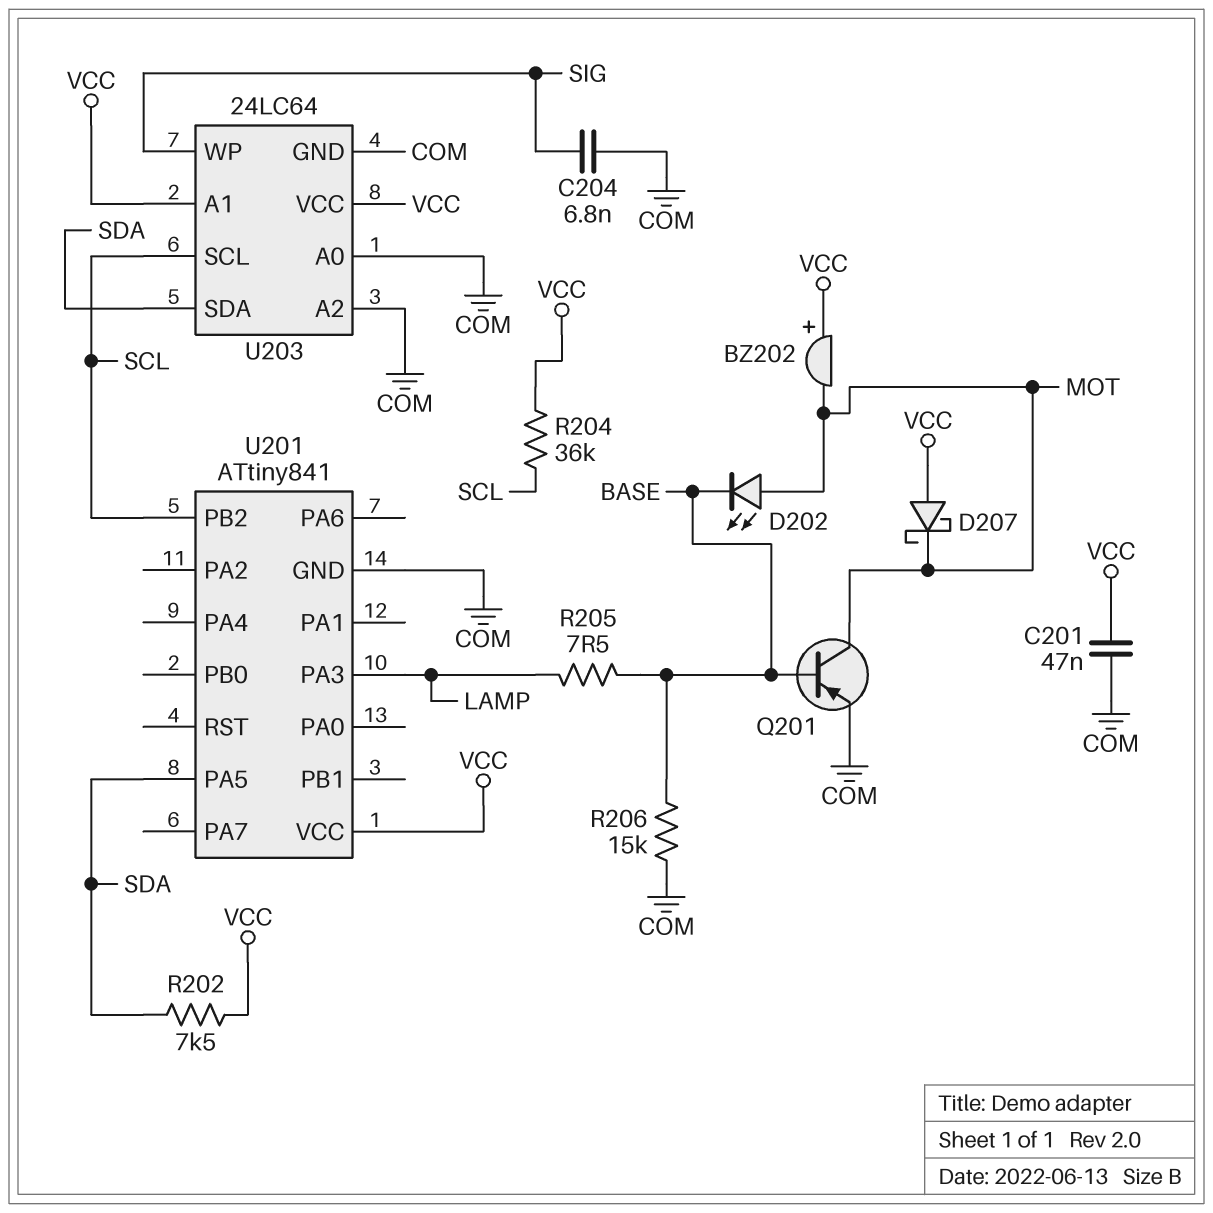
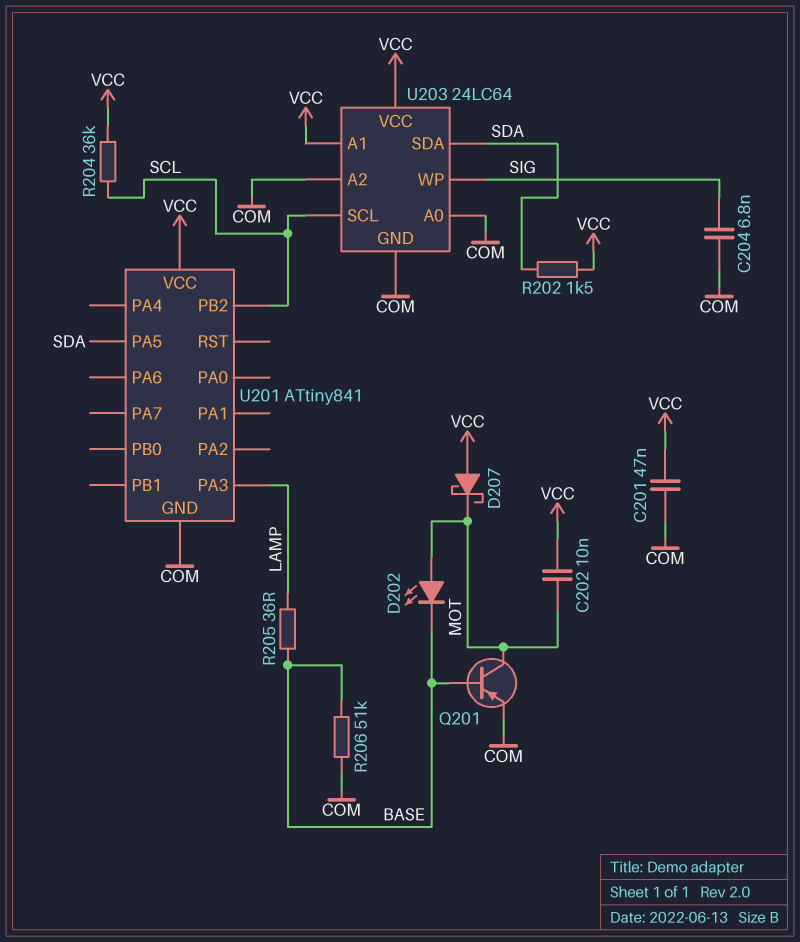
BZ202: buzzer (plus VCC, minus MOT) -> none
C202: none -> 10nF (MOT, VCC)
R202: 7.5k (SDA, VCC) -> 1.5k (SDA, VCC)
R205: 7.5 (BASE, LAMP) -> 36 (BASE, LAMP)
R206: 15k (BASE, COM) -> 51k (BASE, COM)

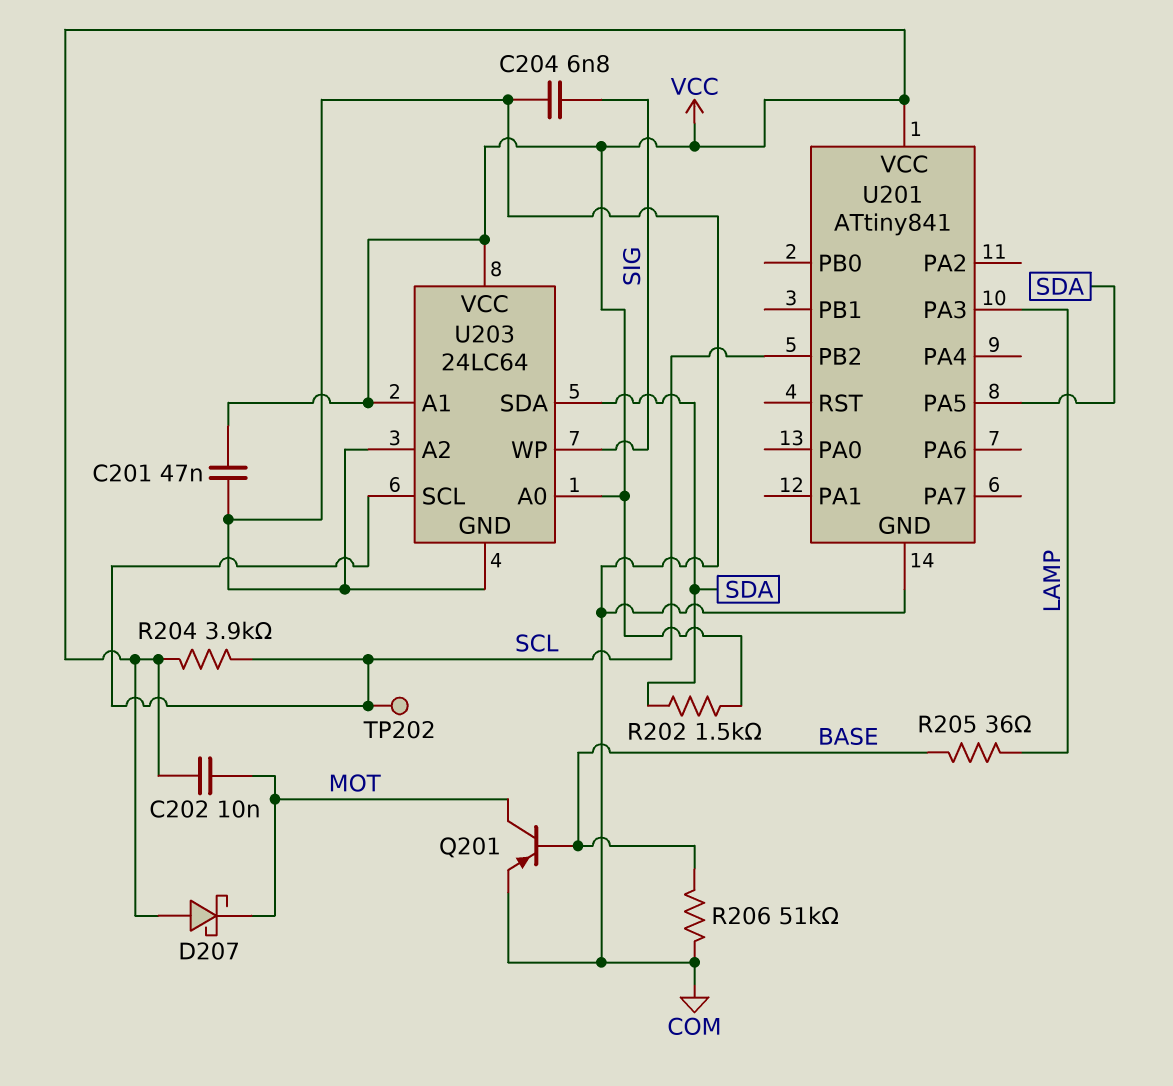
D202: LED (A MOT, K BASE) -> none
R204: 36k (SCL, VCC) -> 3.9k (SCL, VCC)
TP202: none -> test point (SCL)
U203 pin A0: COM -> VCC

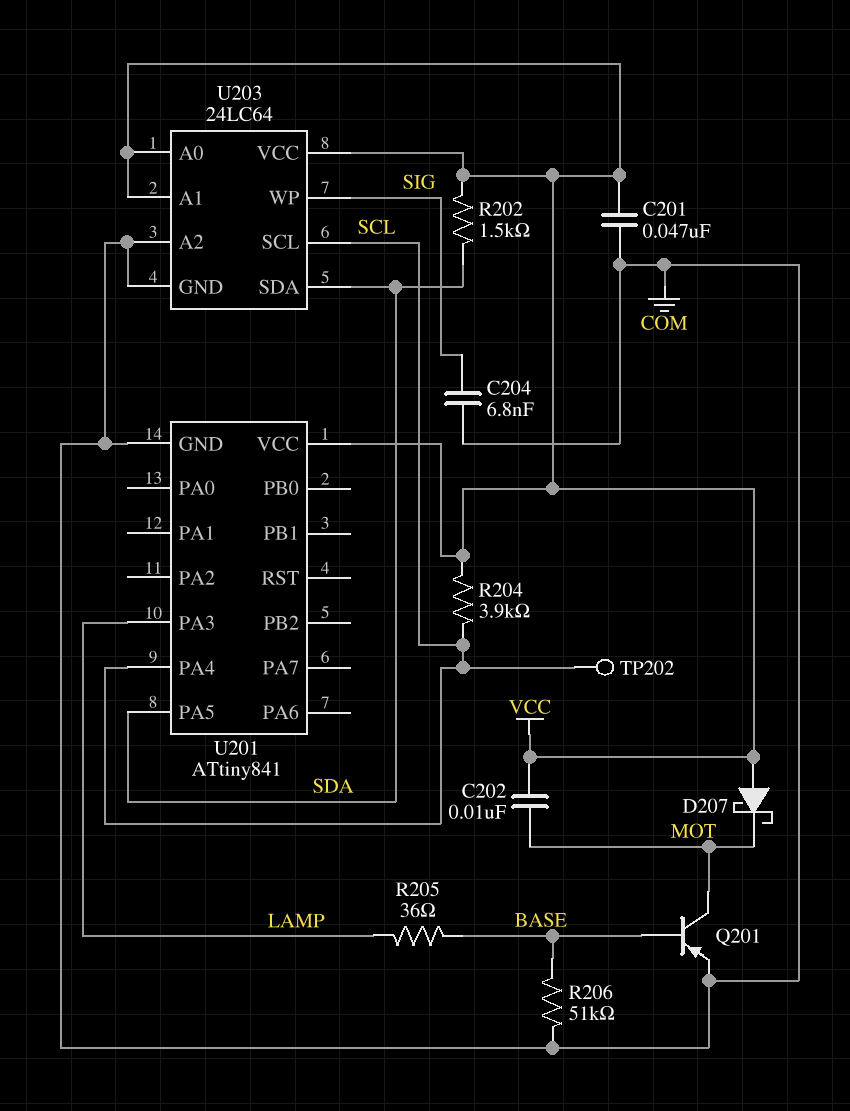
U201 pin PA4: none -> SCL
U201 pin PB2: SCL -> none

